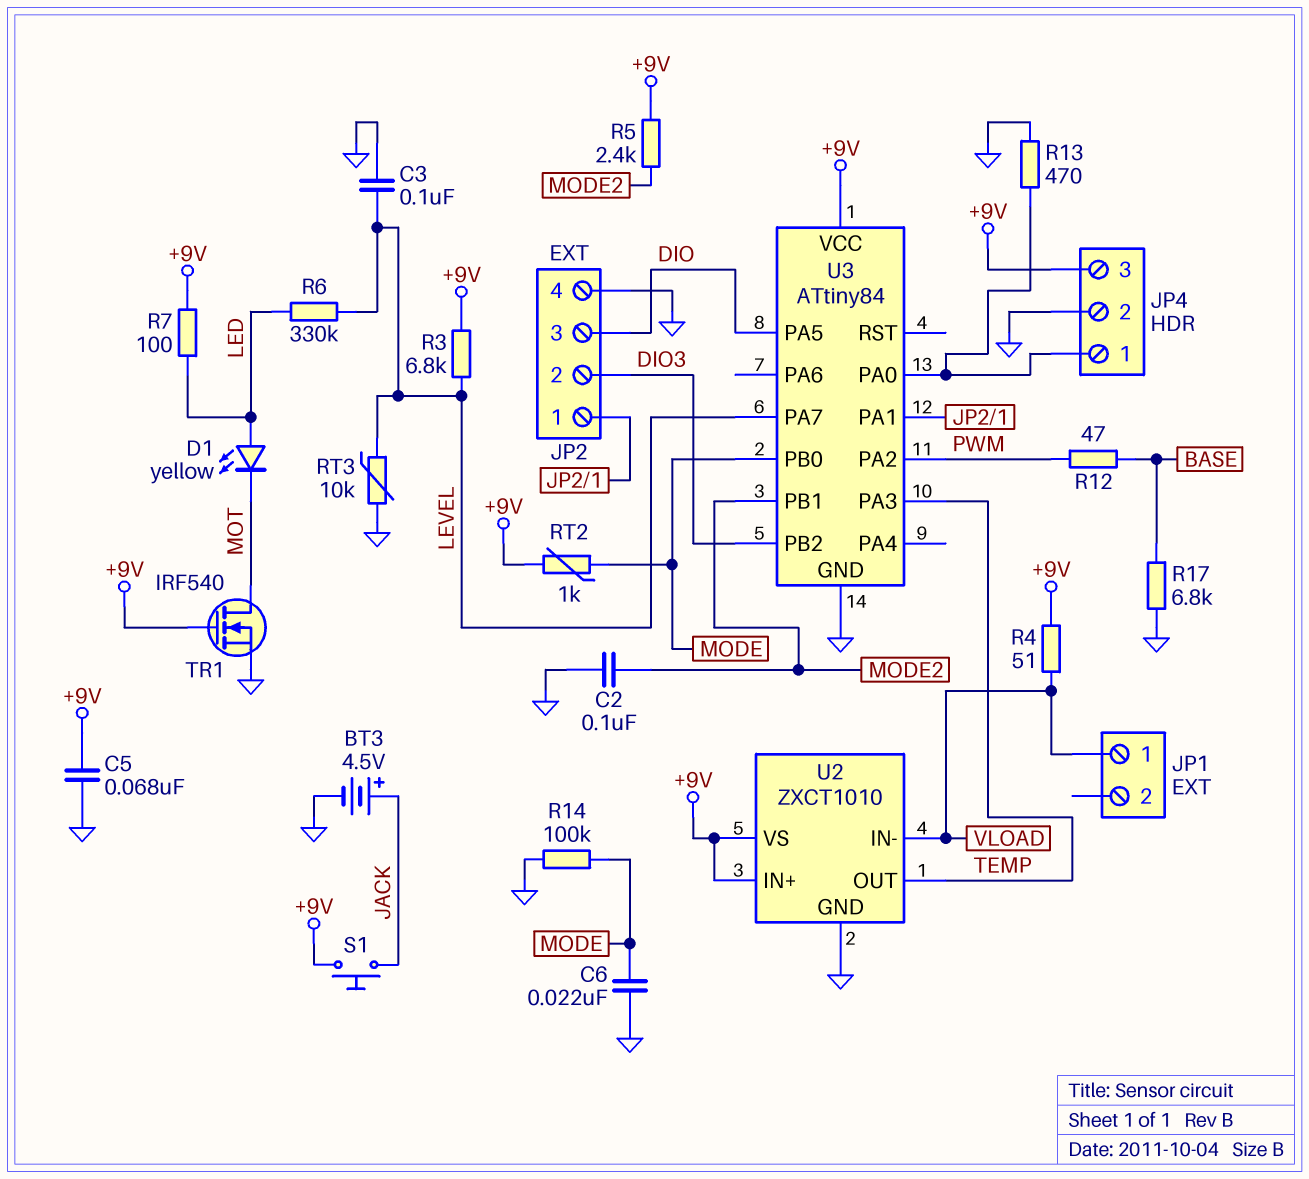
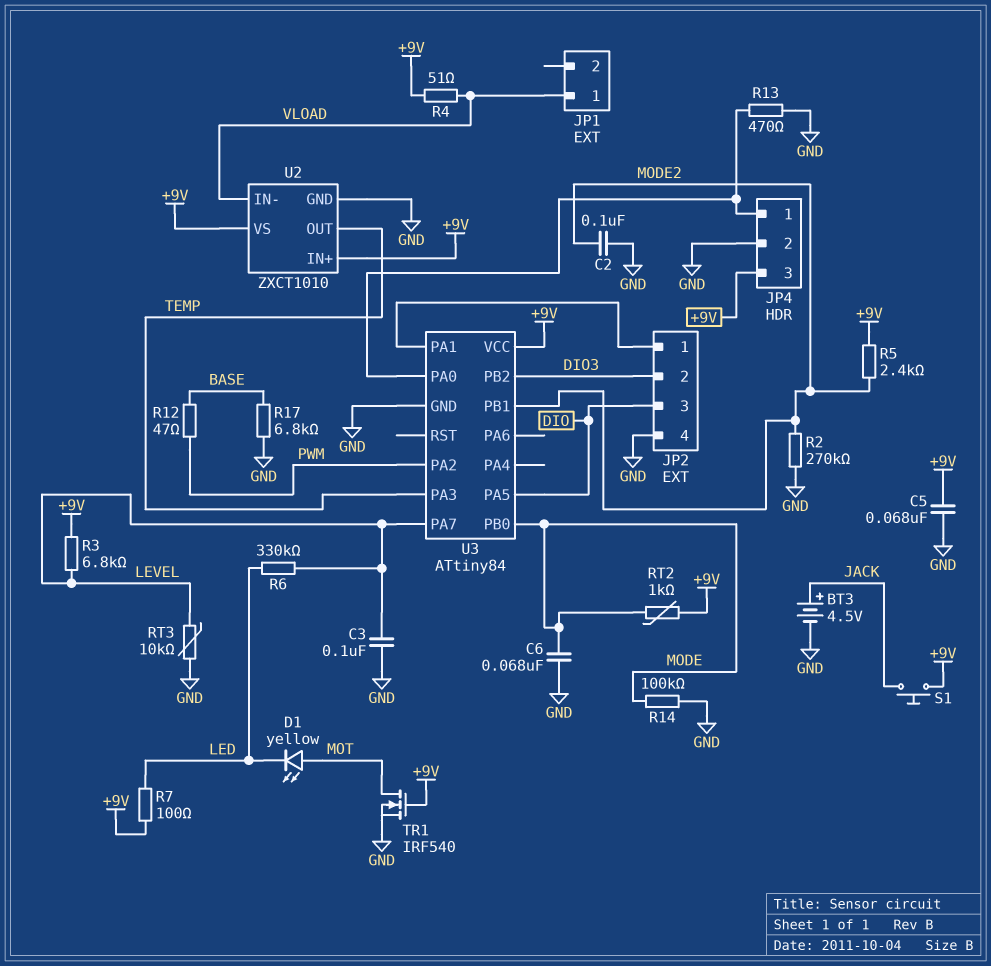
C6: 22nF (GND, MODE) -> 68nF (GND, MODE)
D1: LED yellow (A LED, K MOT) -> LED yellow (A MOT, K LED)
R2: none -> 270k (GND, MODE2)

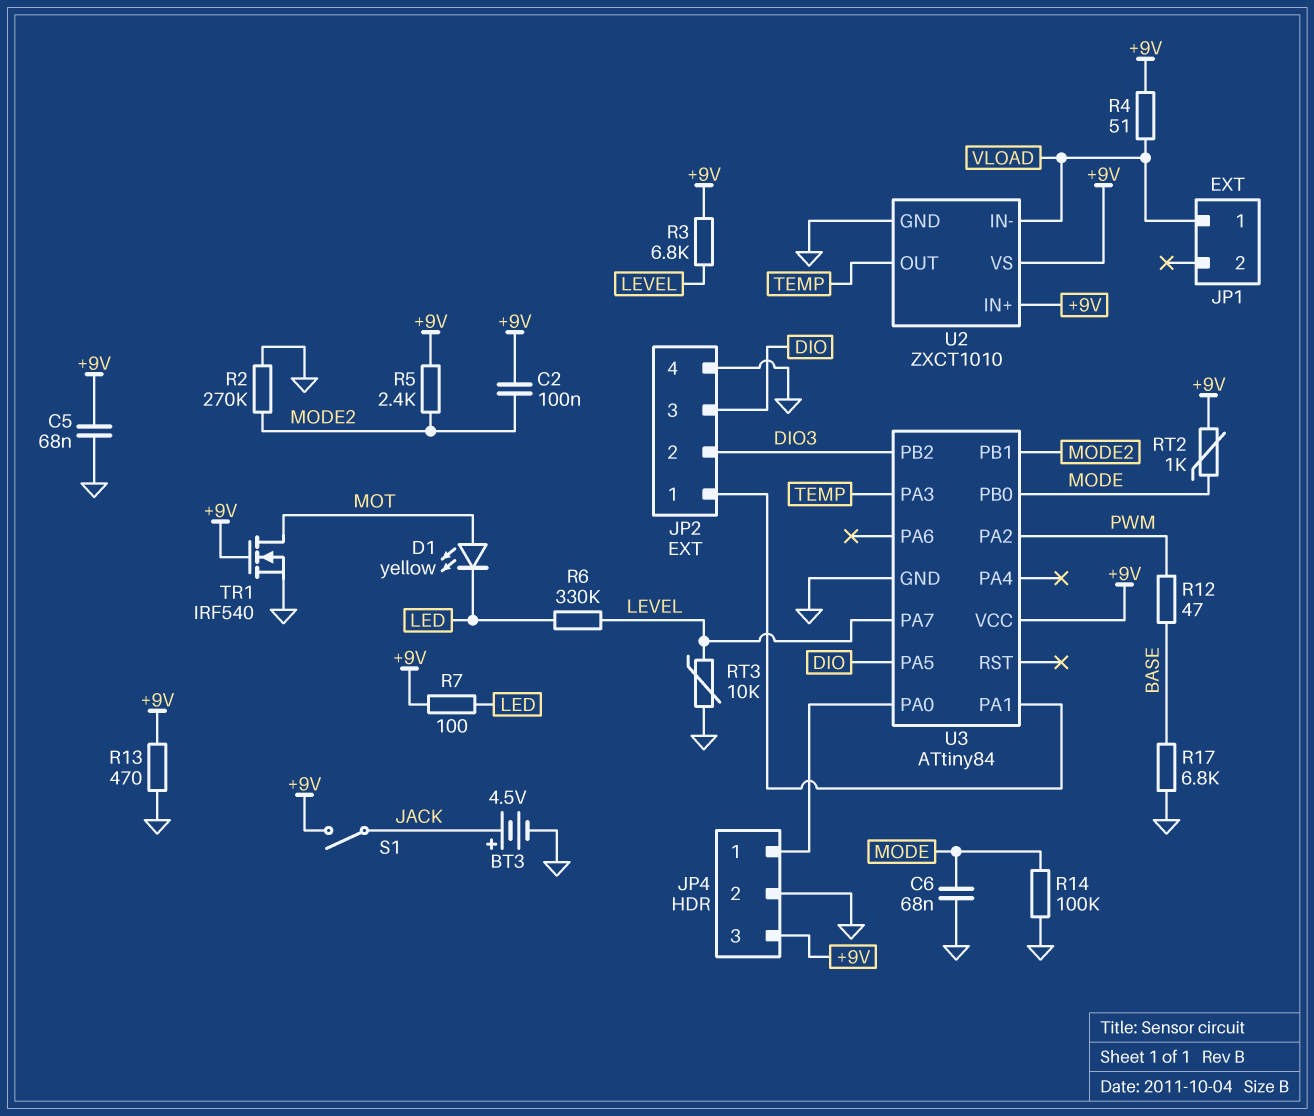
C2: 100nF (GND, MODE2) -> 100nF (+9V, MODE2)
C3: 100nF (GND, LEVEL) -> none
R13: 470 (GND, JP4/1) -> 470 (+9V, GND)
S1: button (+9V, JACK) -> switch (+9V, JACK)

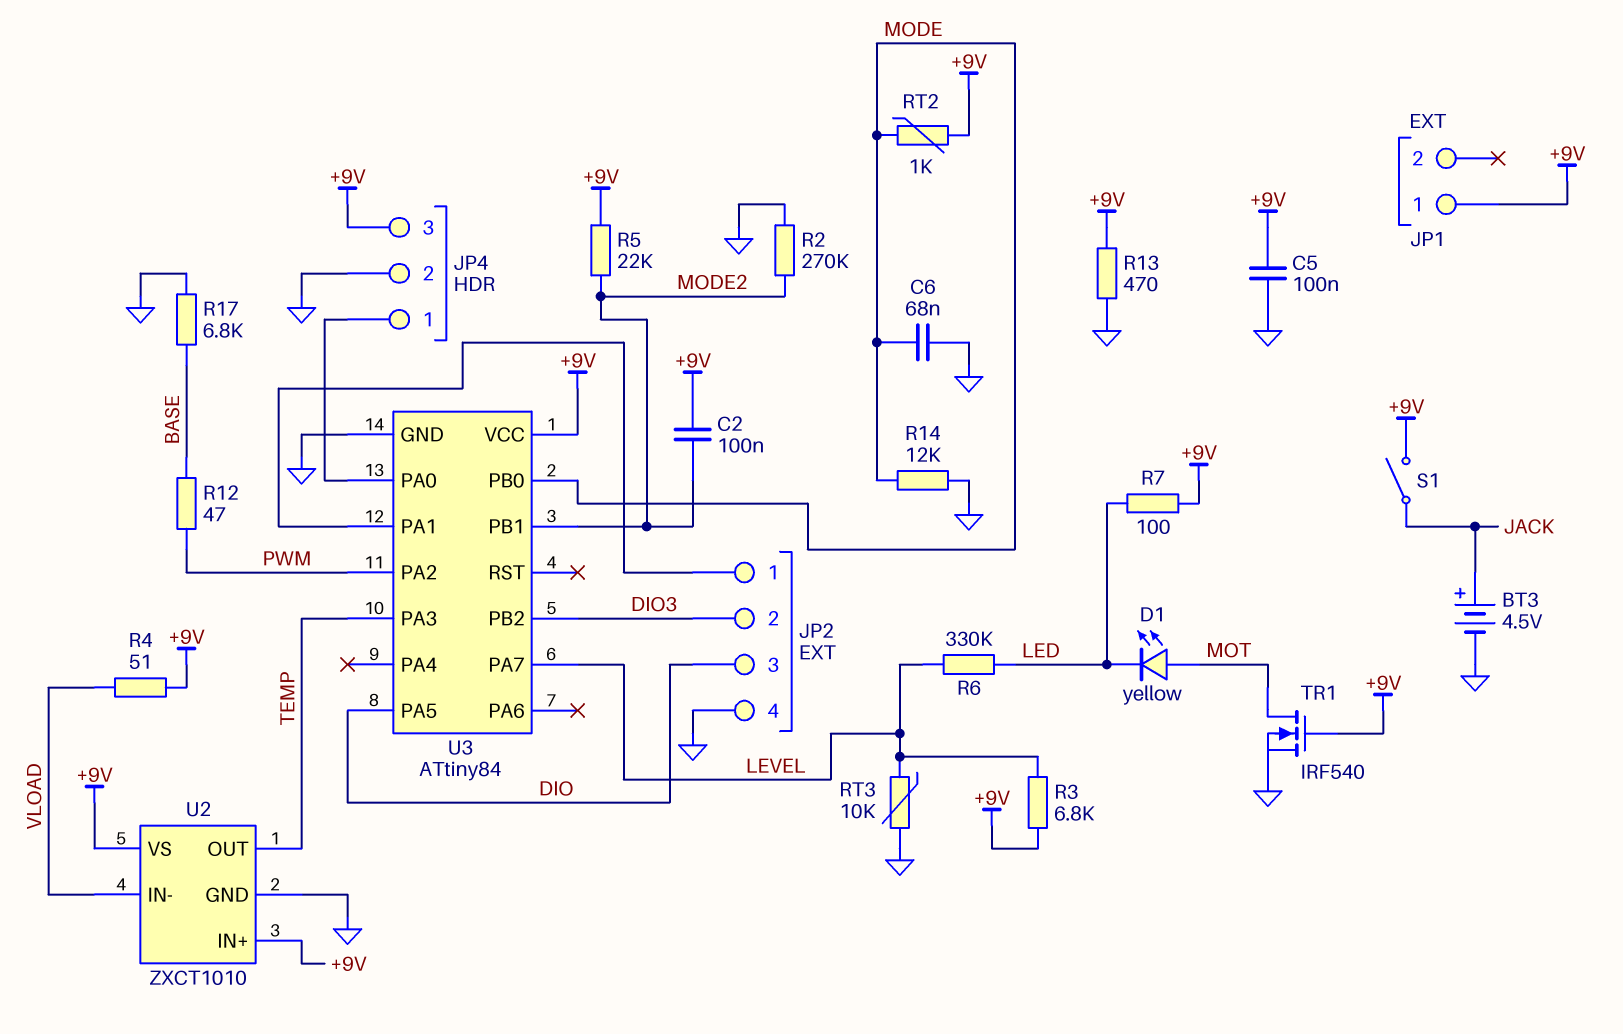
C5: 68nF (+9V, GND) -> 100nF (+9V, GND)
JP1 pin 1: VLOAD -> +9V
R5: 2.4k (+9V, MODE2) -> 22k (+9V, MODE2)
R14: 100k (GND, MODE) -> 12k (GND, MODE)

